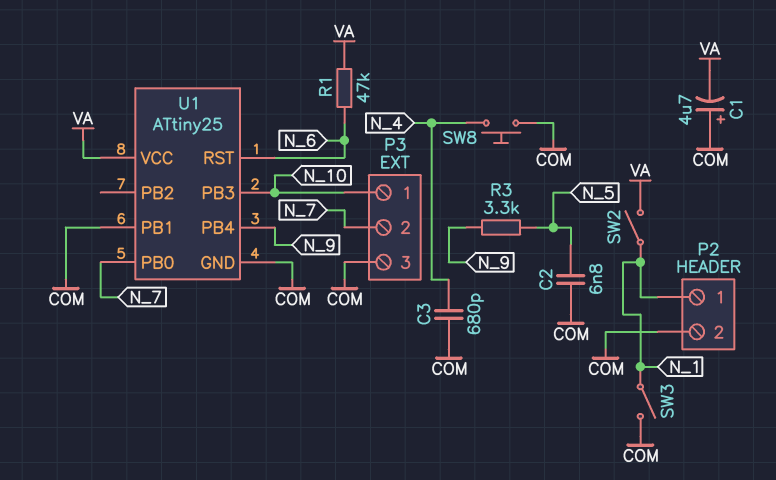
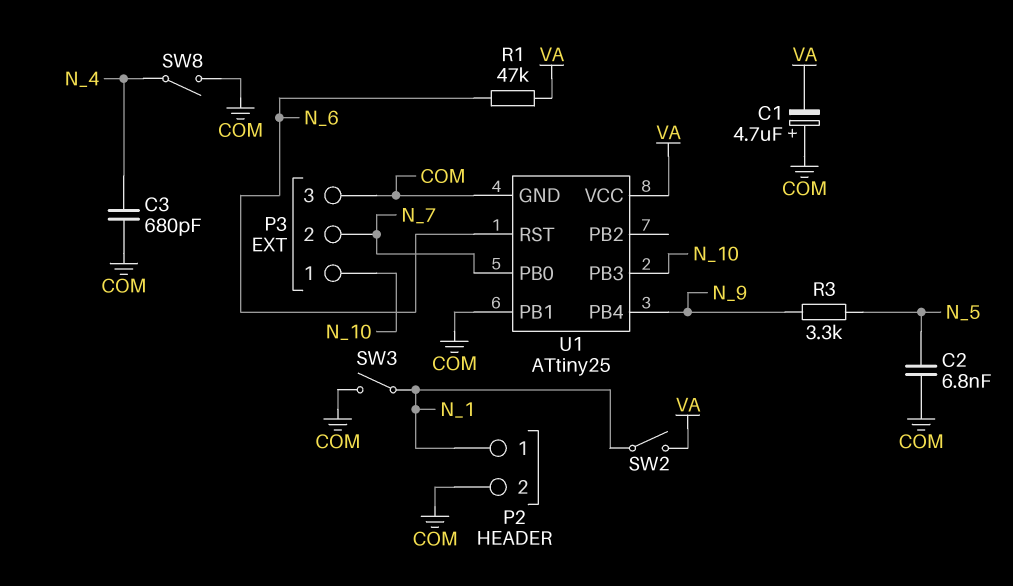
SW8: button (COM, N_4) -> switch (COM, N_4)

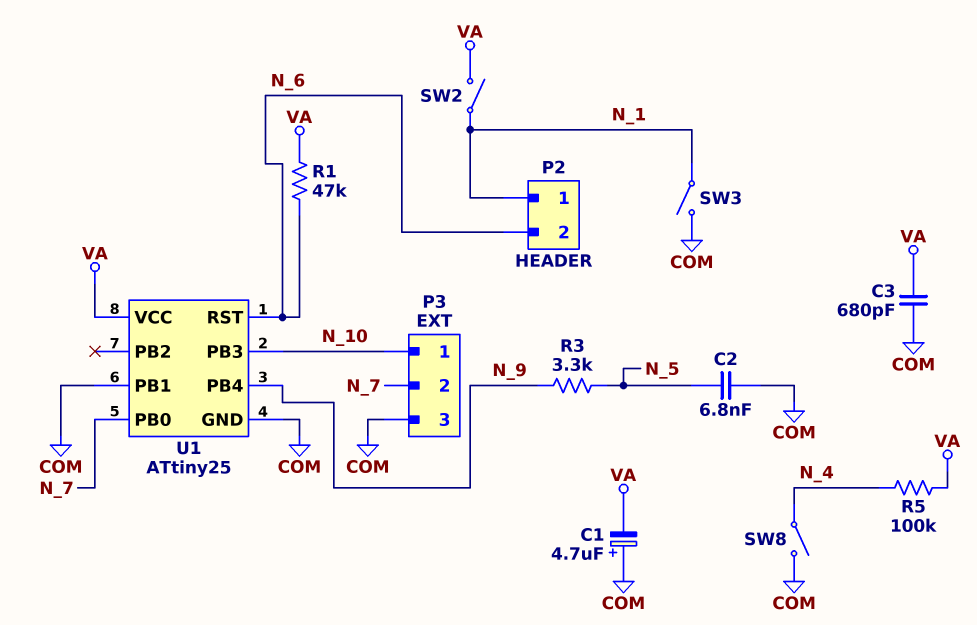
C3: 680pF (COM, N_4) -> 680pF (COM, VA)
P2 pin 2: COM -> N_6
R5: none -> 100k (N_4, VA)

